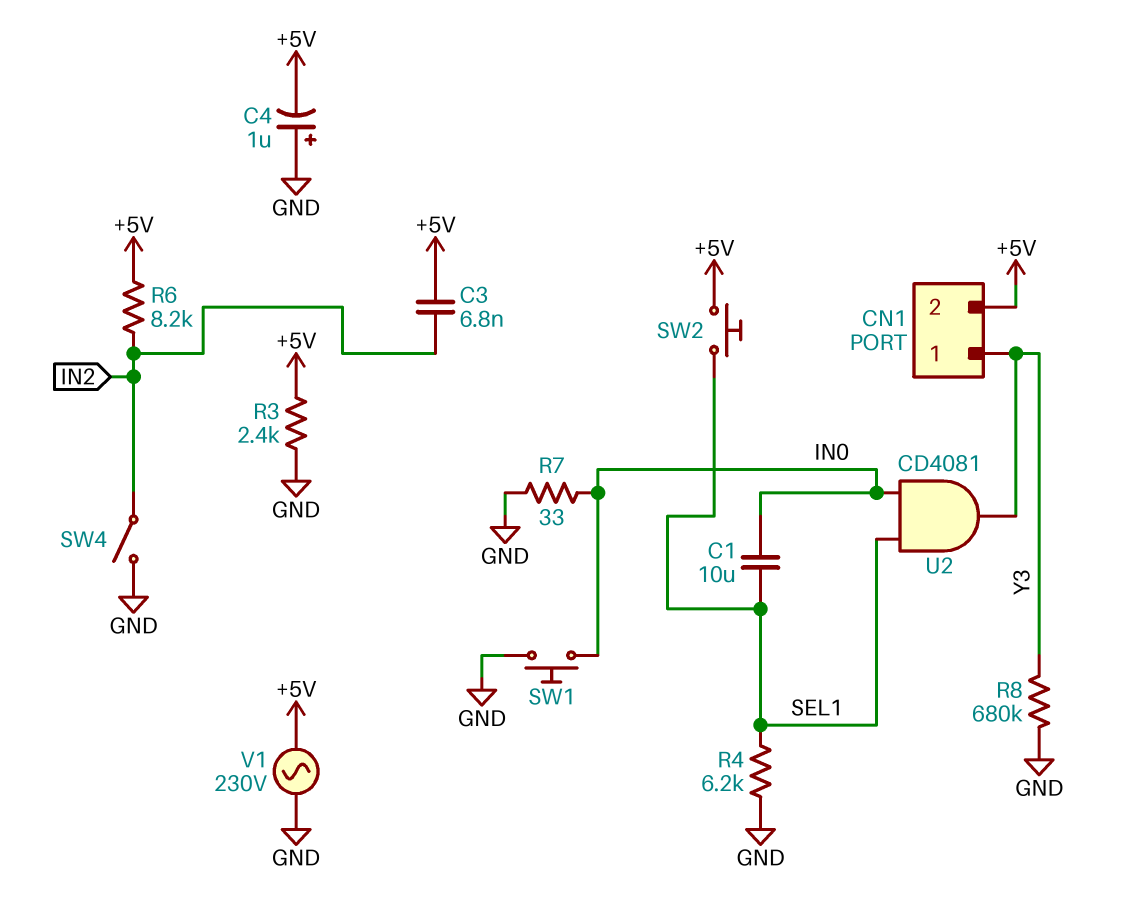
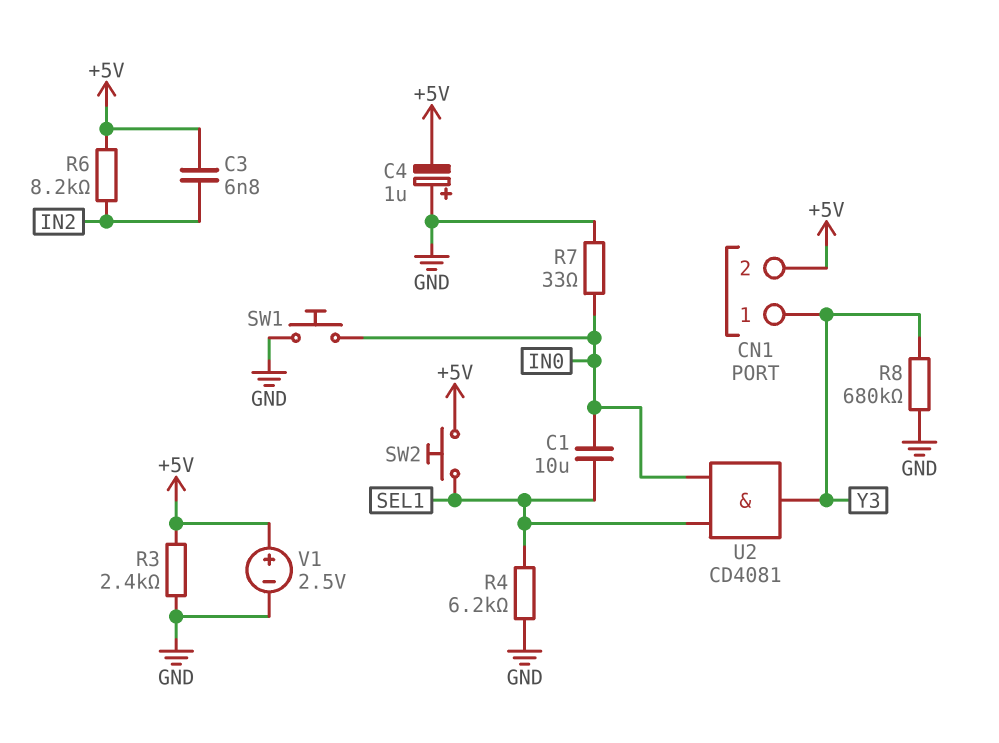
SW4: switch (GND, IN2) -> none
V1: AC 230V (+5V, GND) -> 2.5V (plus +5V, minus GND)

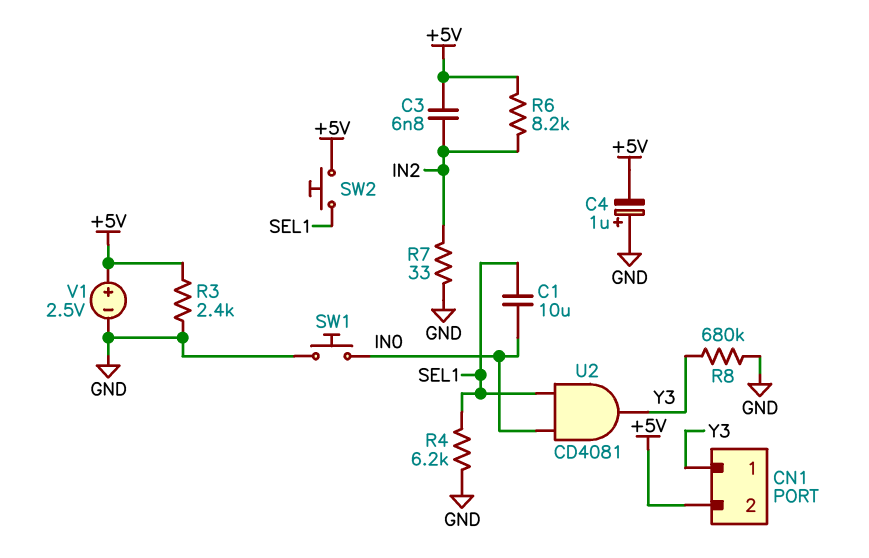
R7: 33 (GND, IN0) -> 33 (GND, IN2)

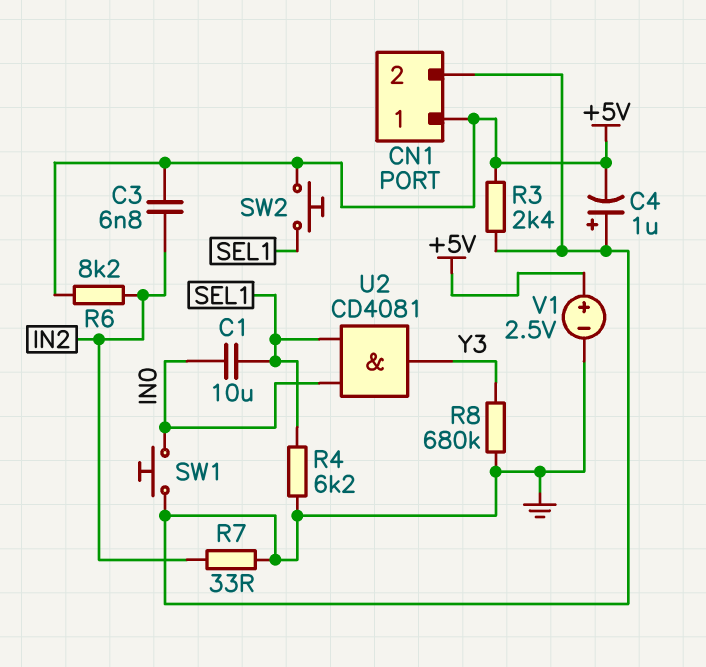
CN1 pin 1: Y3 -> +5V
CN1 pin 2: +5V -> GND

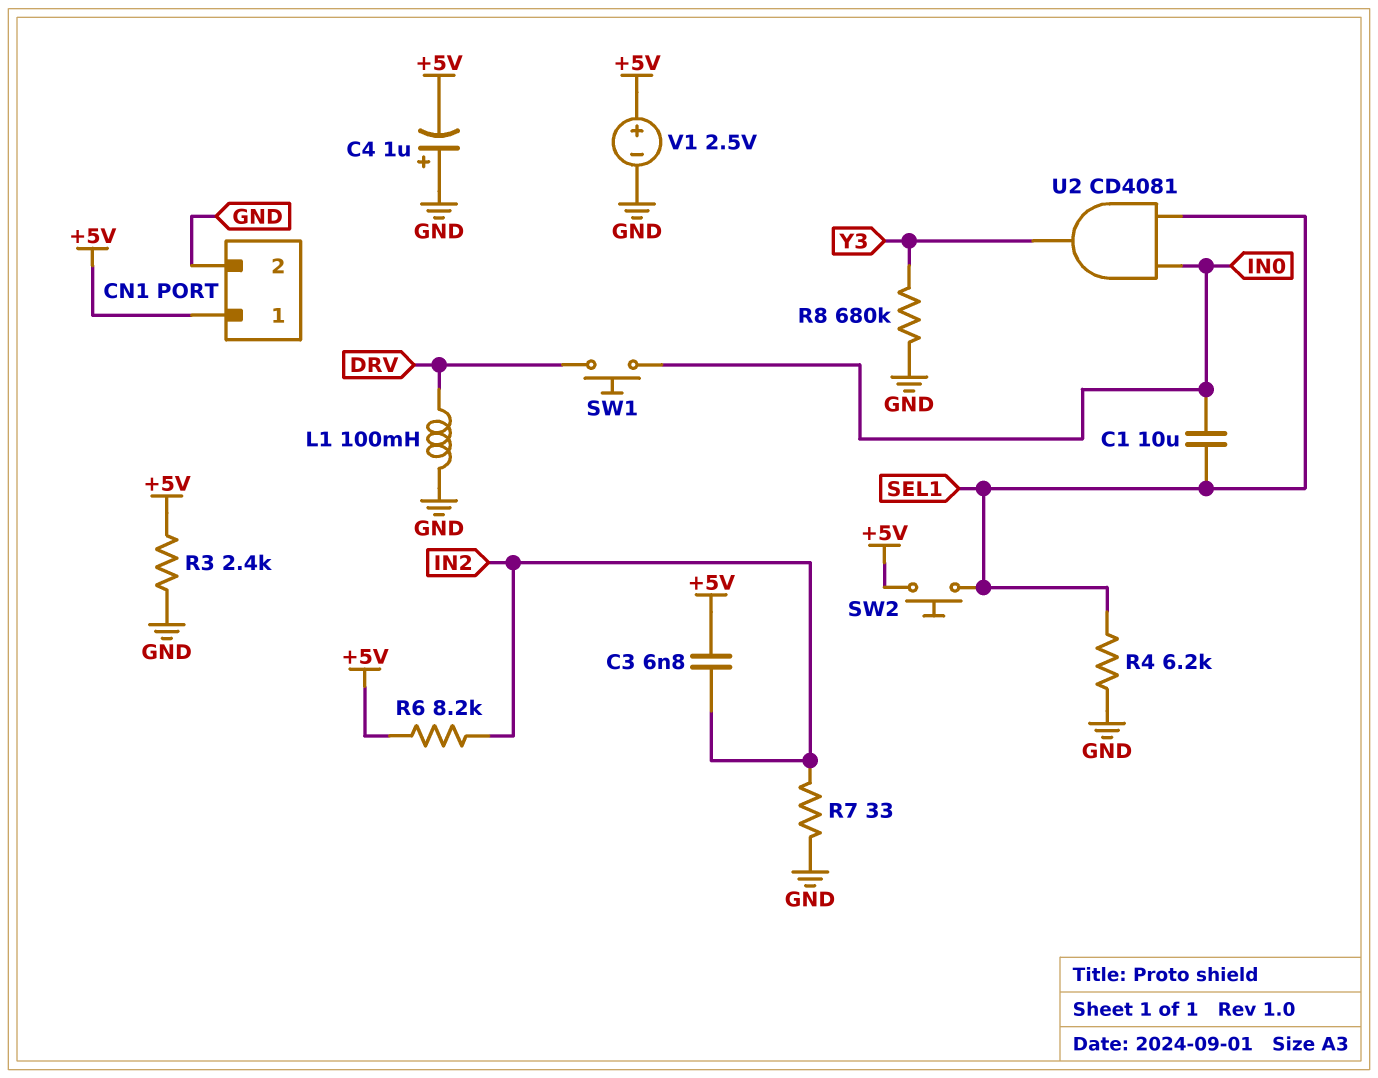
L1: none -> 100mH (DRV, GND)
SW1: button (GND, IN0) -> button (DRV, IN0)

